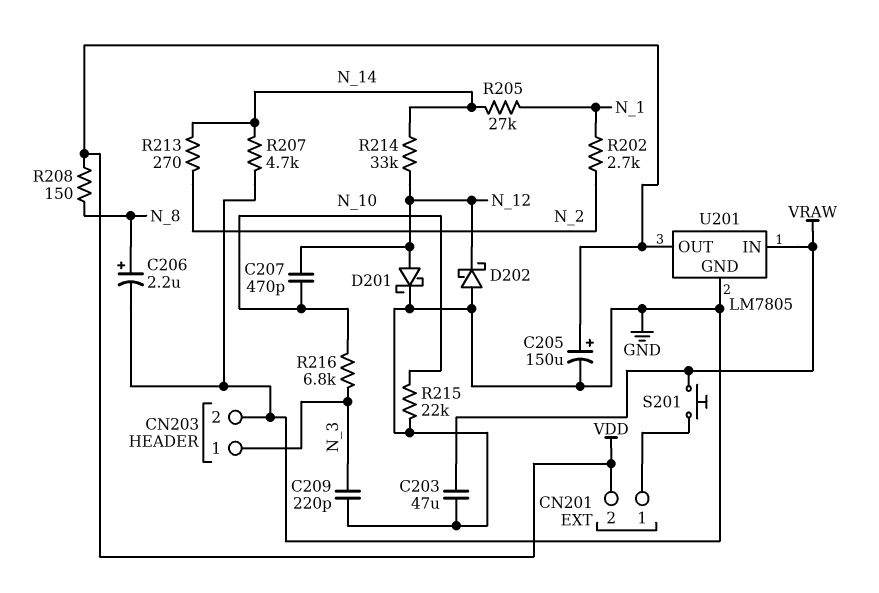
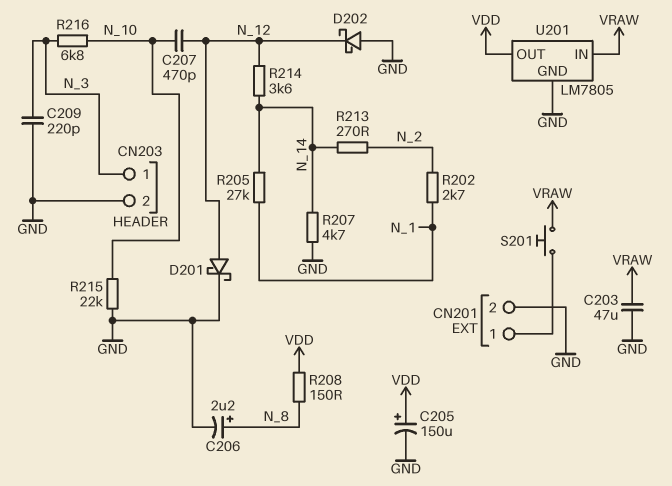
CN201 pin 2: VDD -> GND
R214: 33k (N_12, N_14) -> 3.6k (N_12, N_14)

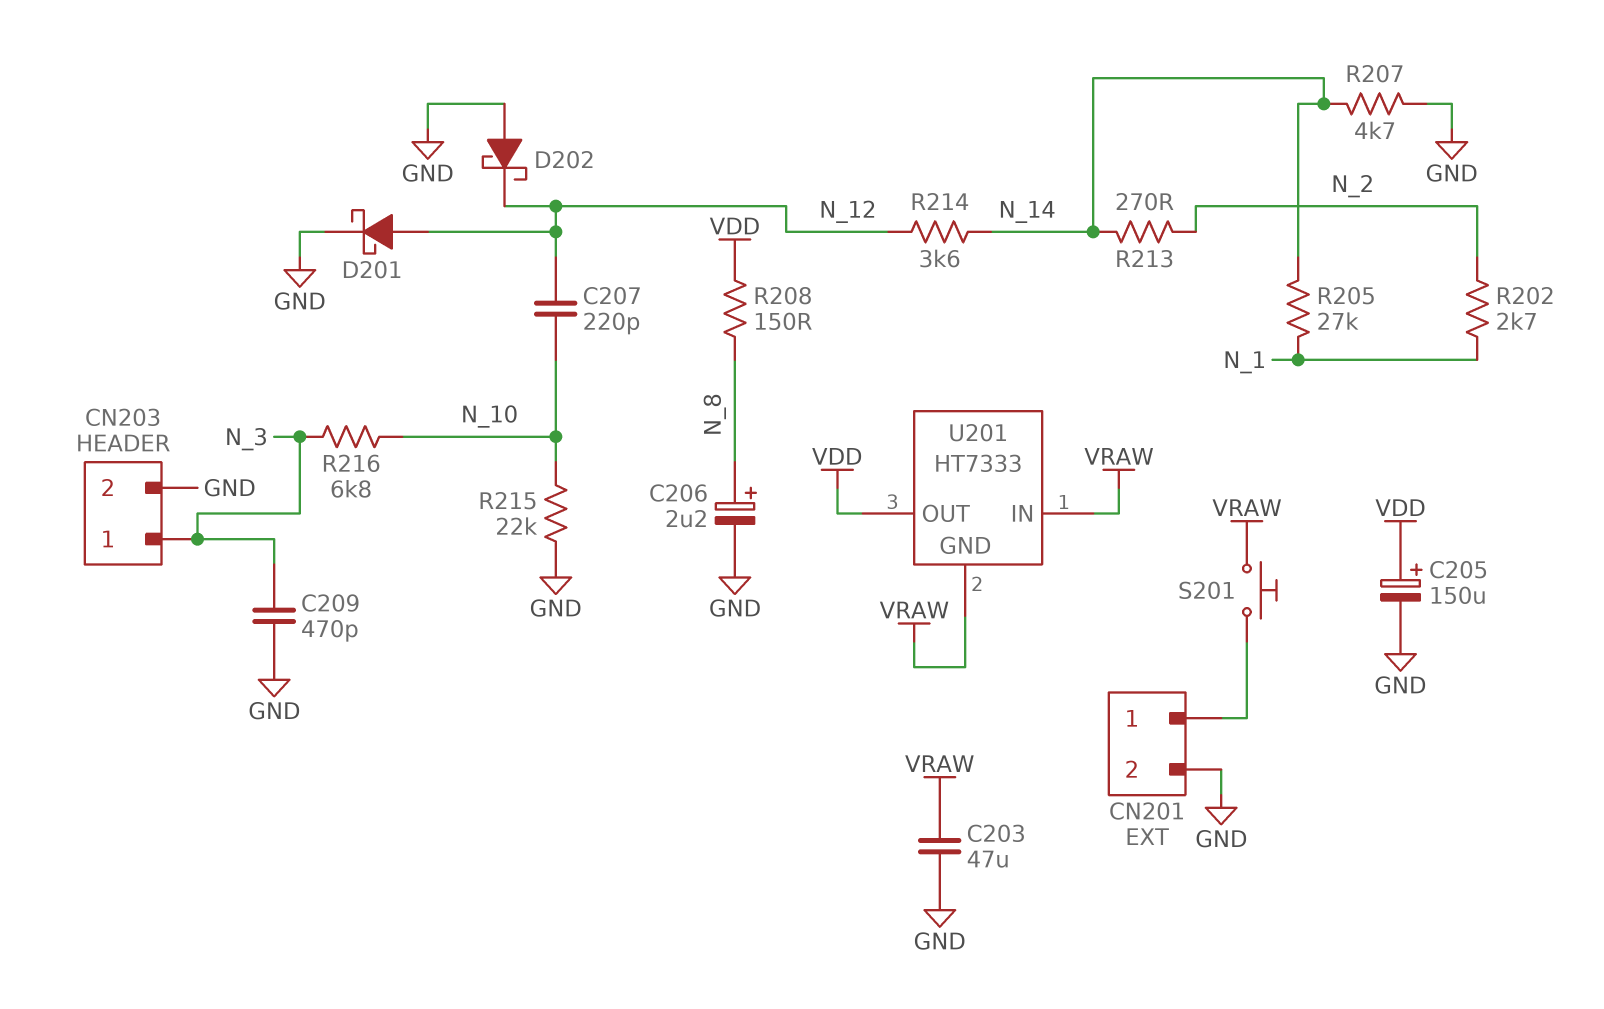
C207: 470pF (N_10, N_12) -> 220pF (N_10, N_12)
C209: 220pF (GND, N_3) -> 470pF (GND, N_3)
U201: LM7805 -> HT7333
U201 pin GND: GND -> VRAW

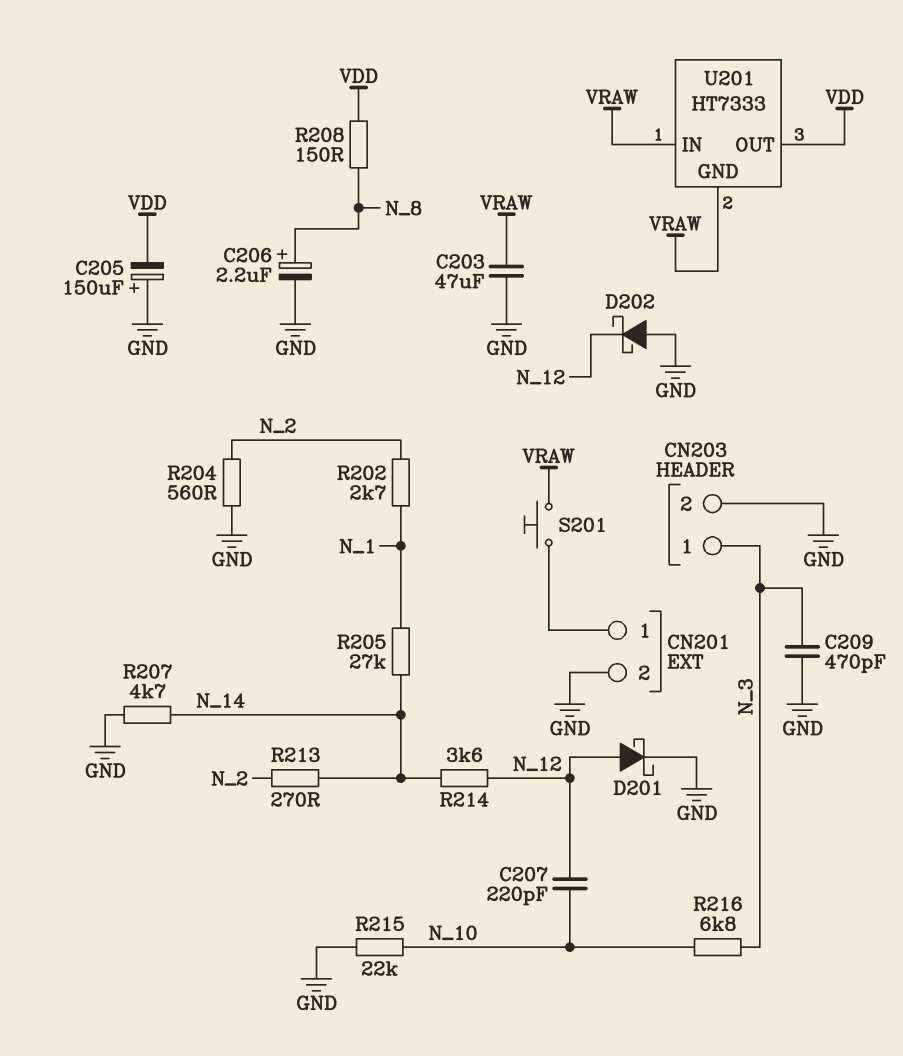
C205: 150uF (plus VDD, minus GND) -> 150uF (plus GND, minus VDD)
R204: none -> 560 (GND, N_2)

